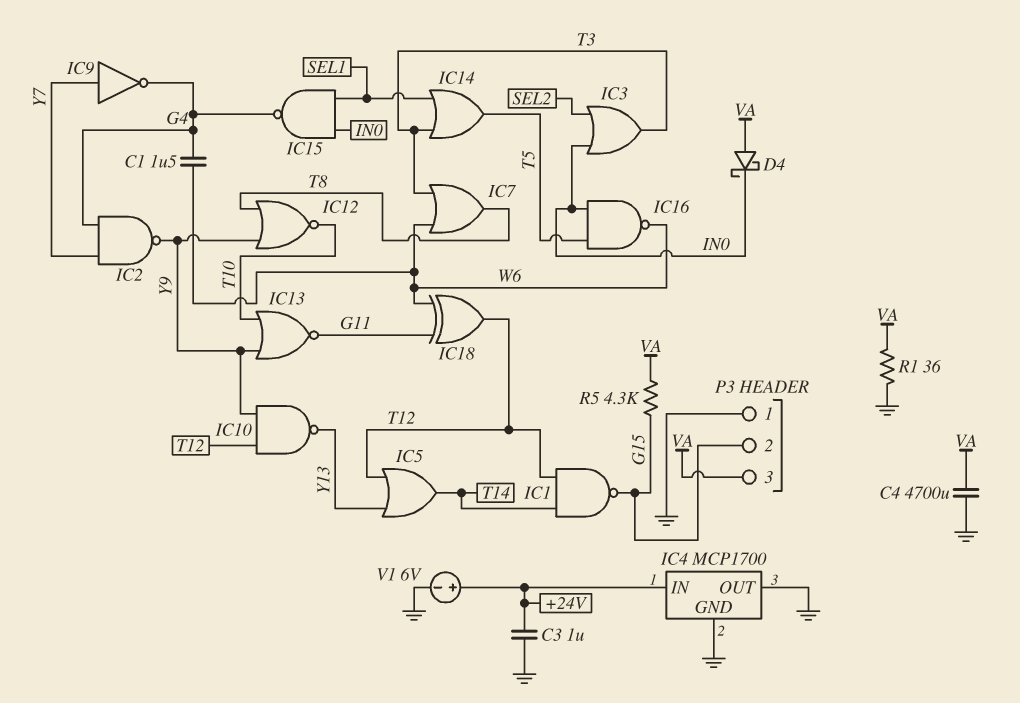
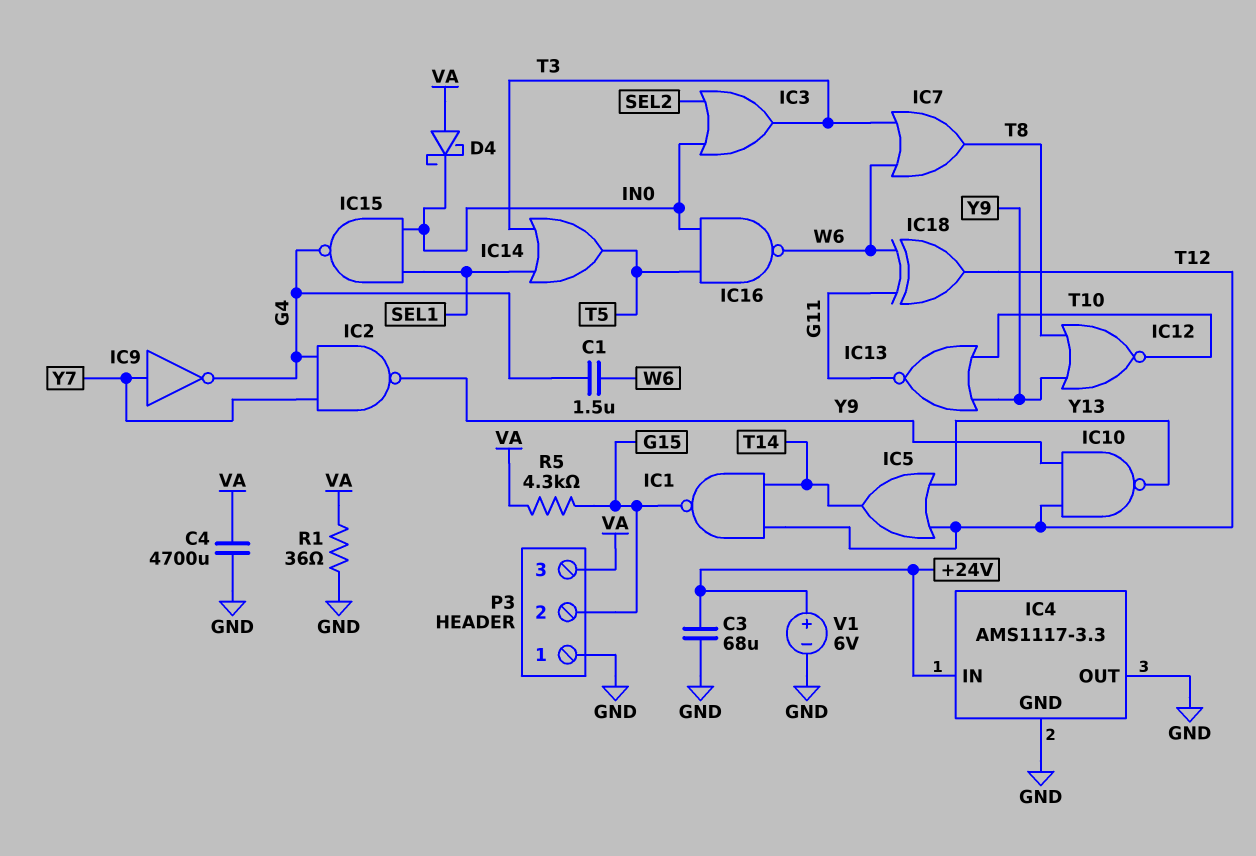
C3: 1uF (+24V, GND) -> 68uF (+24V, GND)
IC4: MCP1700 -> AMS1117-3.3

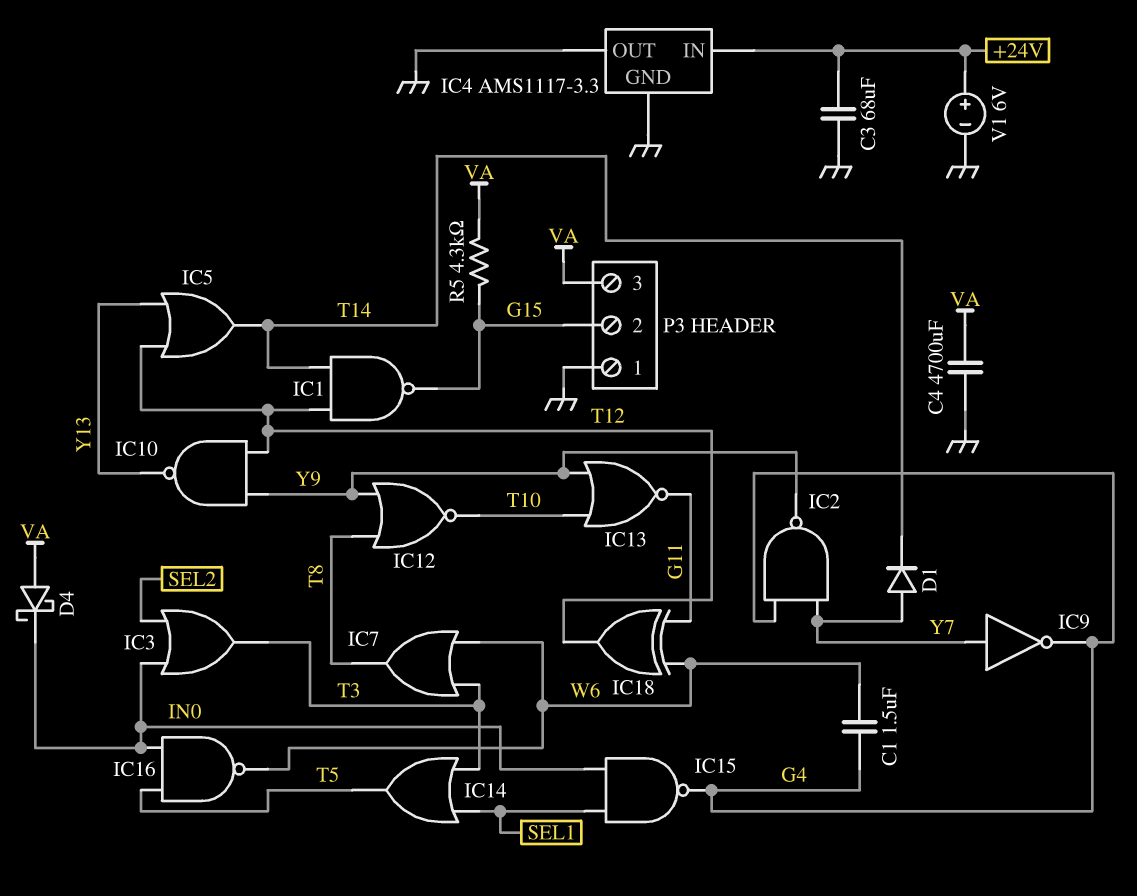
D1: none -> diode (A Y7, K T14)
R1: 36 (GND, VA) -> none

